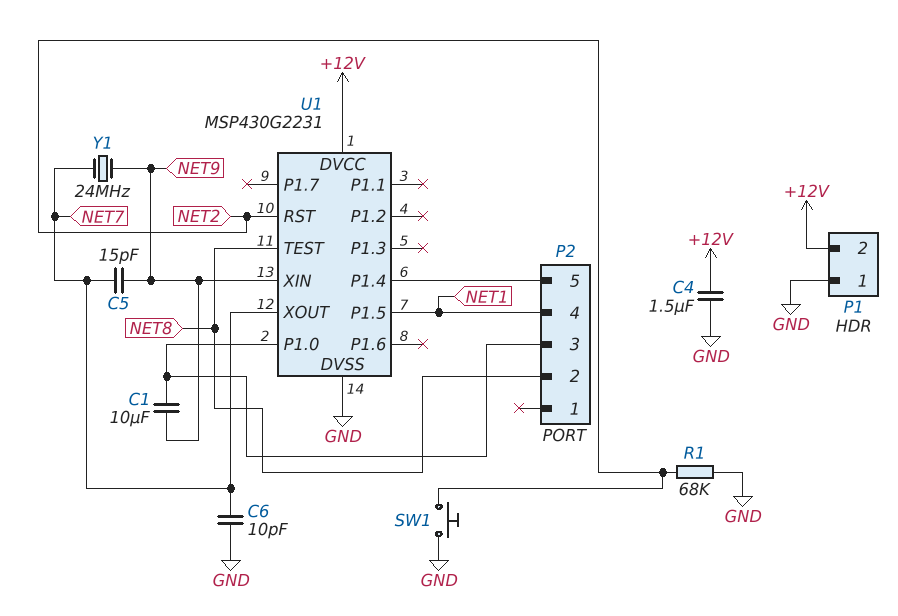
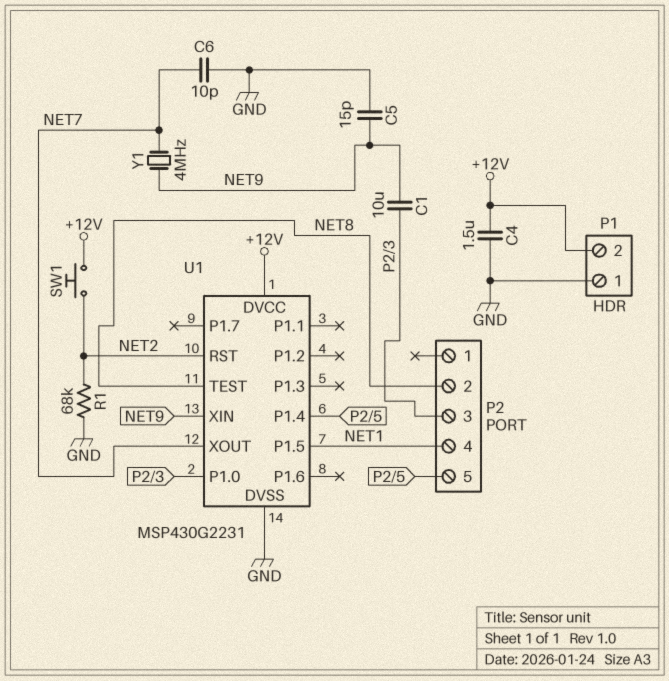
C5: 15pF (NET7, NET9) -> 15pF (GND, NET9)
SW1: button (GND, NET2) -> button (+12V, NET2)
Y1: 24MHz (NET7, NET9) -> 4MHz (NET7, NET9)

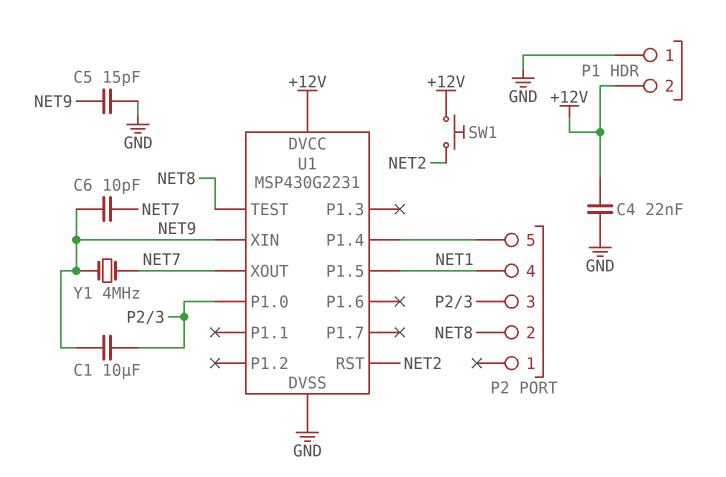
C4: 1.5uF (+12V, GND) -> 22nF (+12V, GND)
C6: 10pF (GND, NET7) -> 10pF (NET7, NET9)
R1: 68k (GND, NET2) -> none

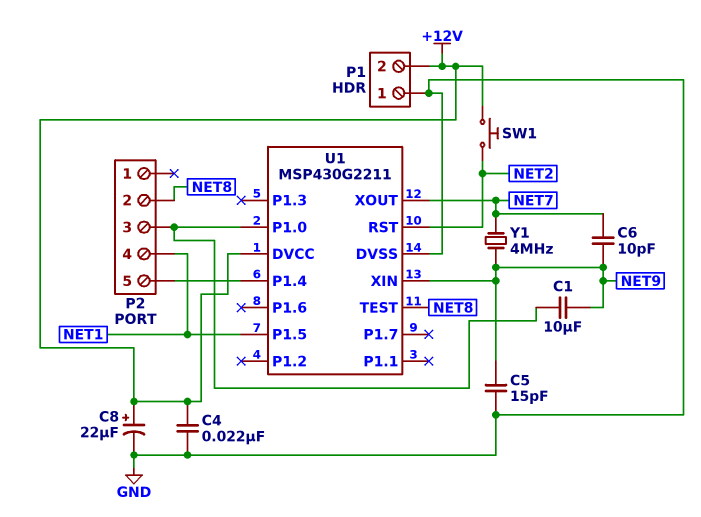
C8: none -> 22uF (plus +12V, minus GND)
U1: MSP430G2231 -> MSP430G2211

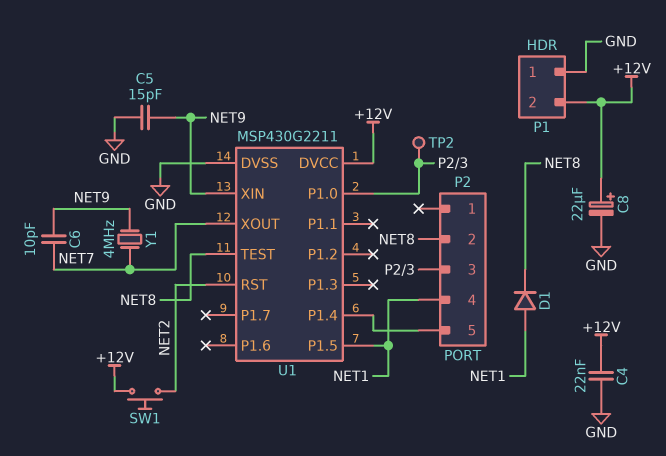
C1: 10uF (NET9, P2/3) -> none
D1: none -> diode (A NET1, K NET8)
TP2: none -> test point (P2/3)

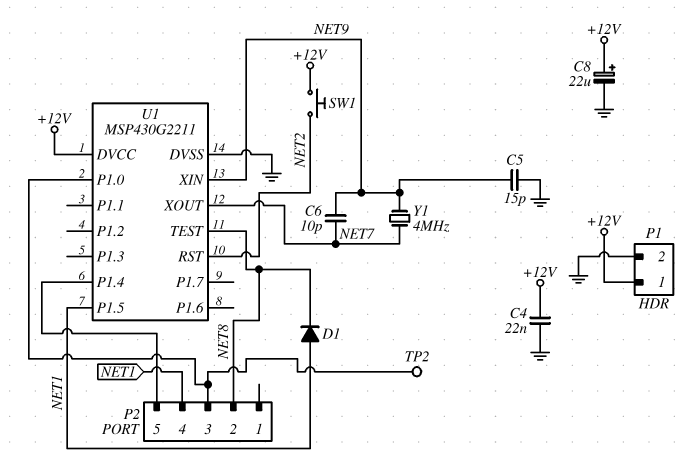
P1 pin 1: GND -> +12V
P1 pin 2: +12V -> GND

